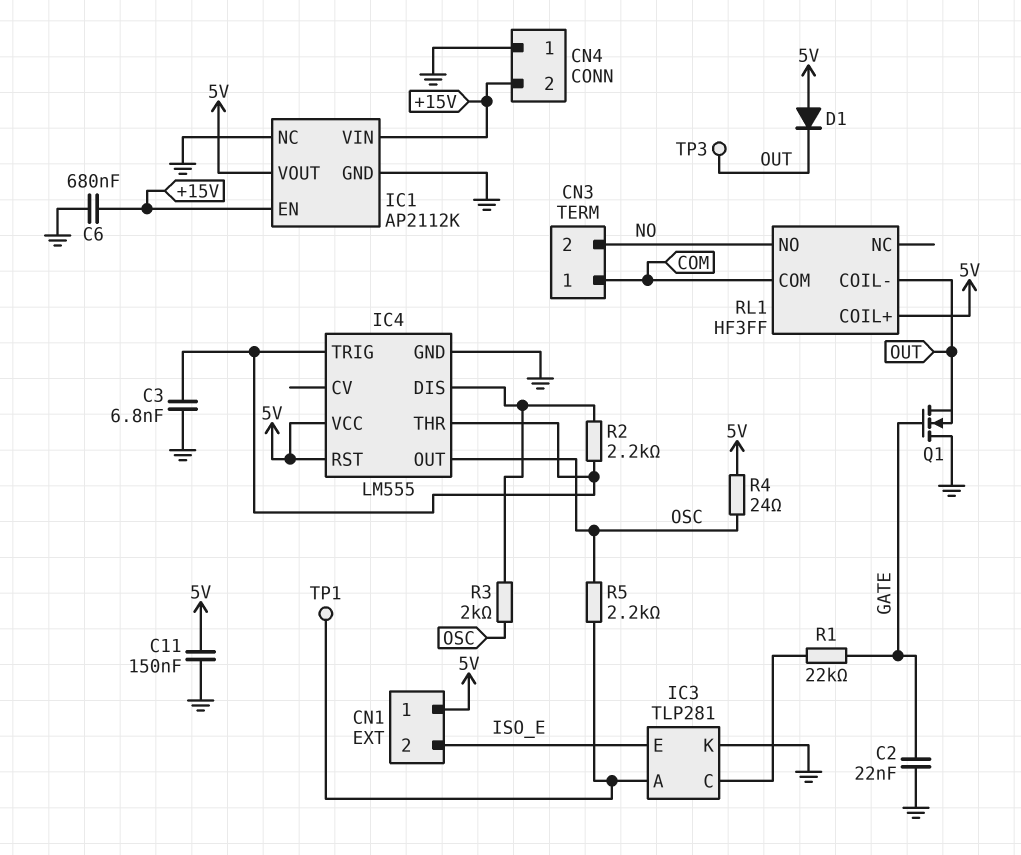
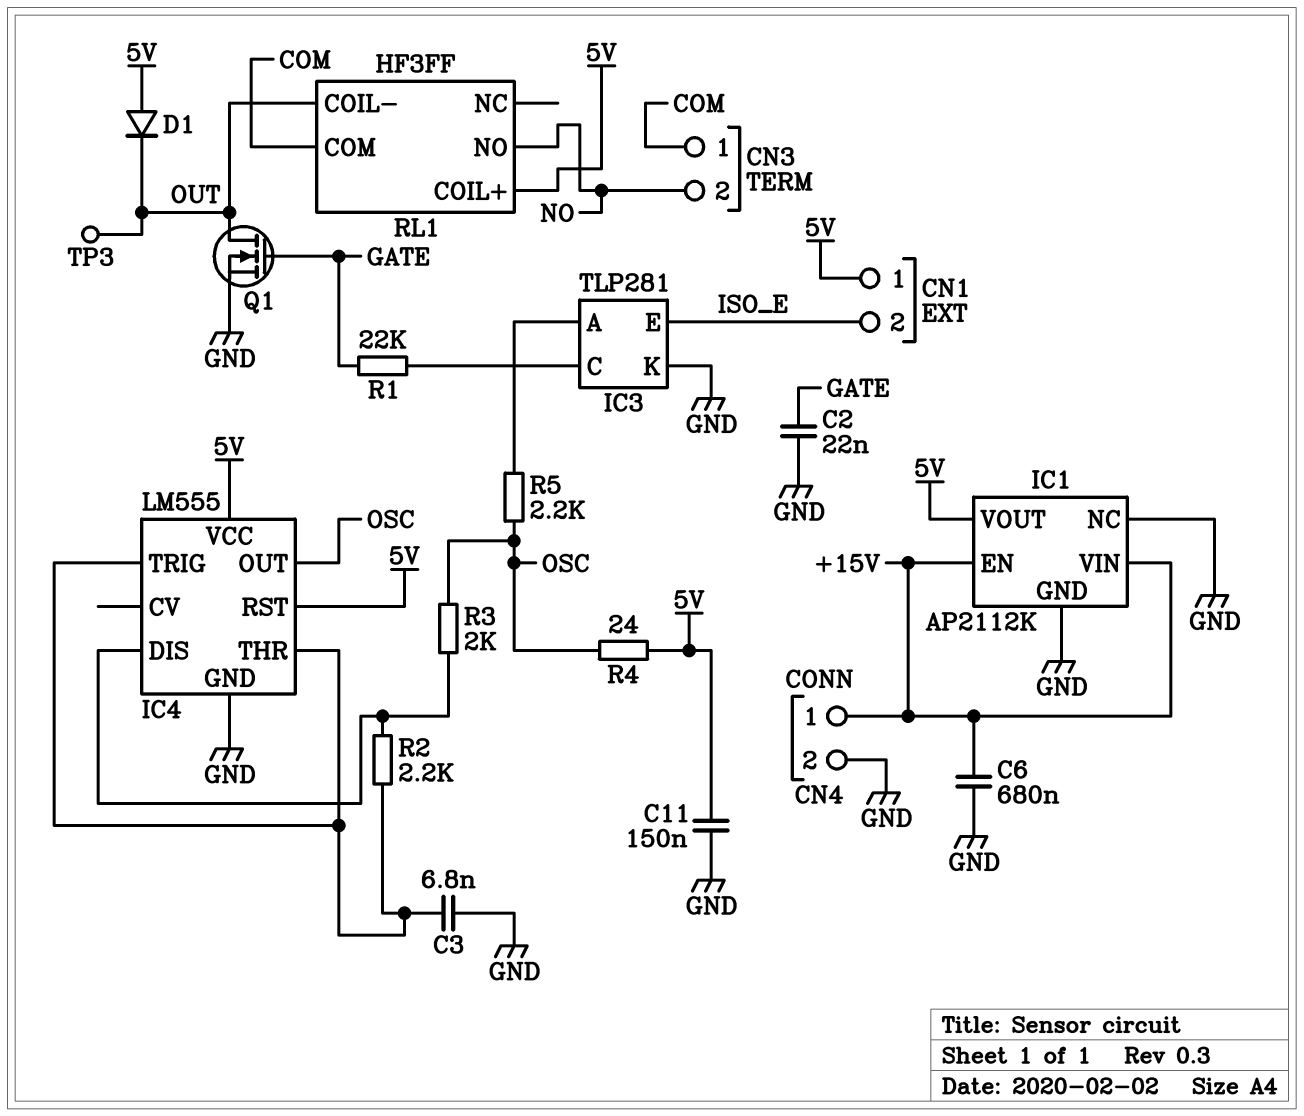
CN4 pin 1: GND -> +15V
CN4 pin 2: +15V -> GND
Q1: NMOS (G GATE, D GND, S OUT) -> NMOS (G GATE, D OUT, S GND)
TP1: test point (IC3/A) -> none

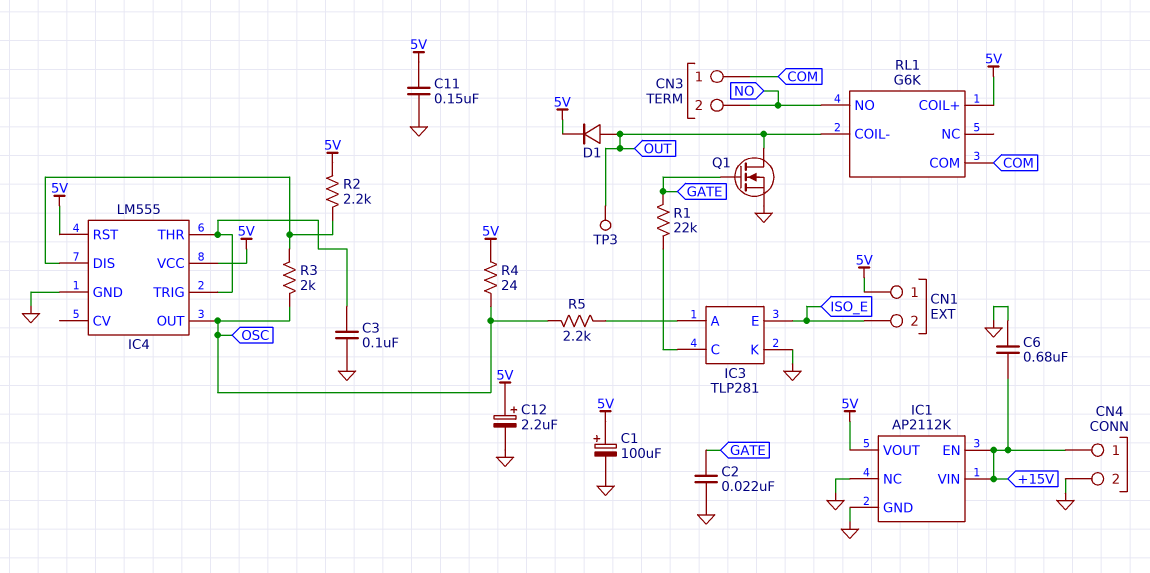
C1: none -> 100uF (plus 5V, minus GND)
C3: 6.8nF (GND, IC4/THR) -> 100nF (GND, IC4/THR)
C12: none -> 2.2uF (plus 5V, minus GND)
D1: diode (A 5V, K OUT) -> diode (A OUT, K 5V)
R2: 2.2k (IC4/DIS, IC4/THR) -> 2.2k (5V, IC4/DIS)
RL1: HF3FF -> G6K

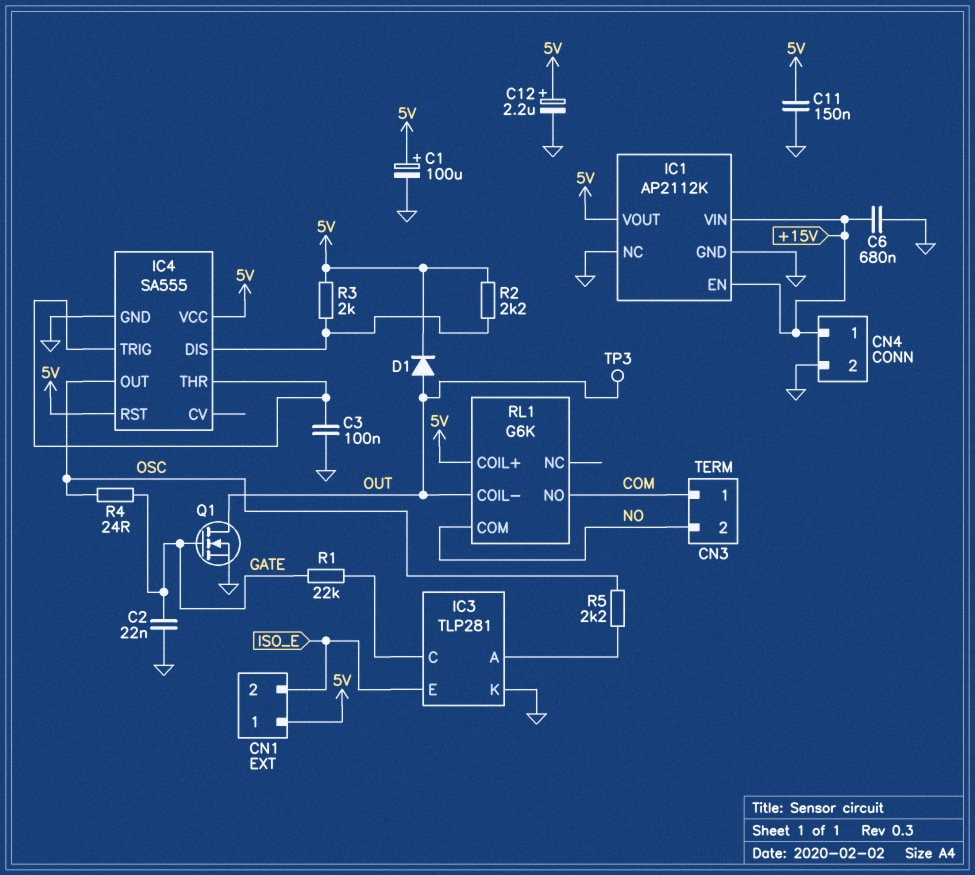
IC4: LM555 -> SA555
R3: 2k (IC4/DIS, OSC) -> 2k (5V, IC4/DIS)
R4: 24 (5V, OSC) -> 24 (GATE, OSC)
RL1 pin COM: COM -> NO
RL1 pin NO: NO -> COM

